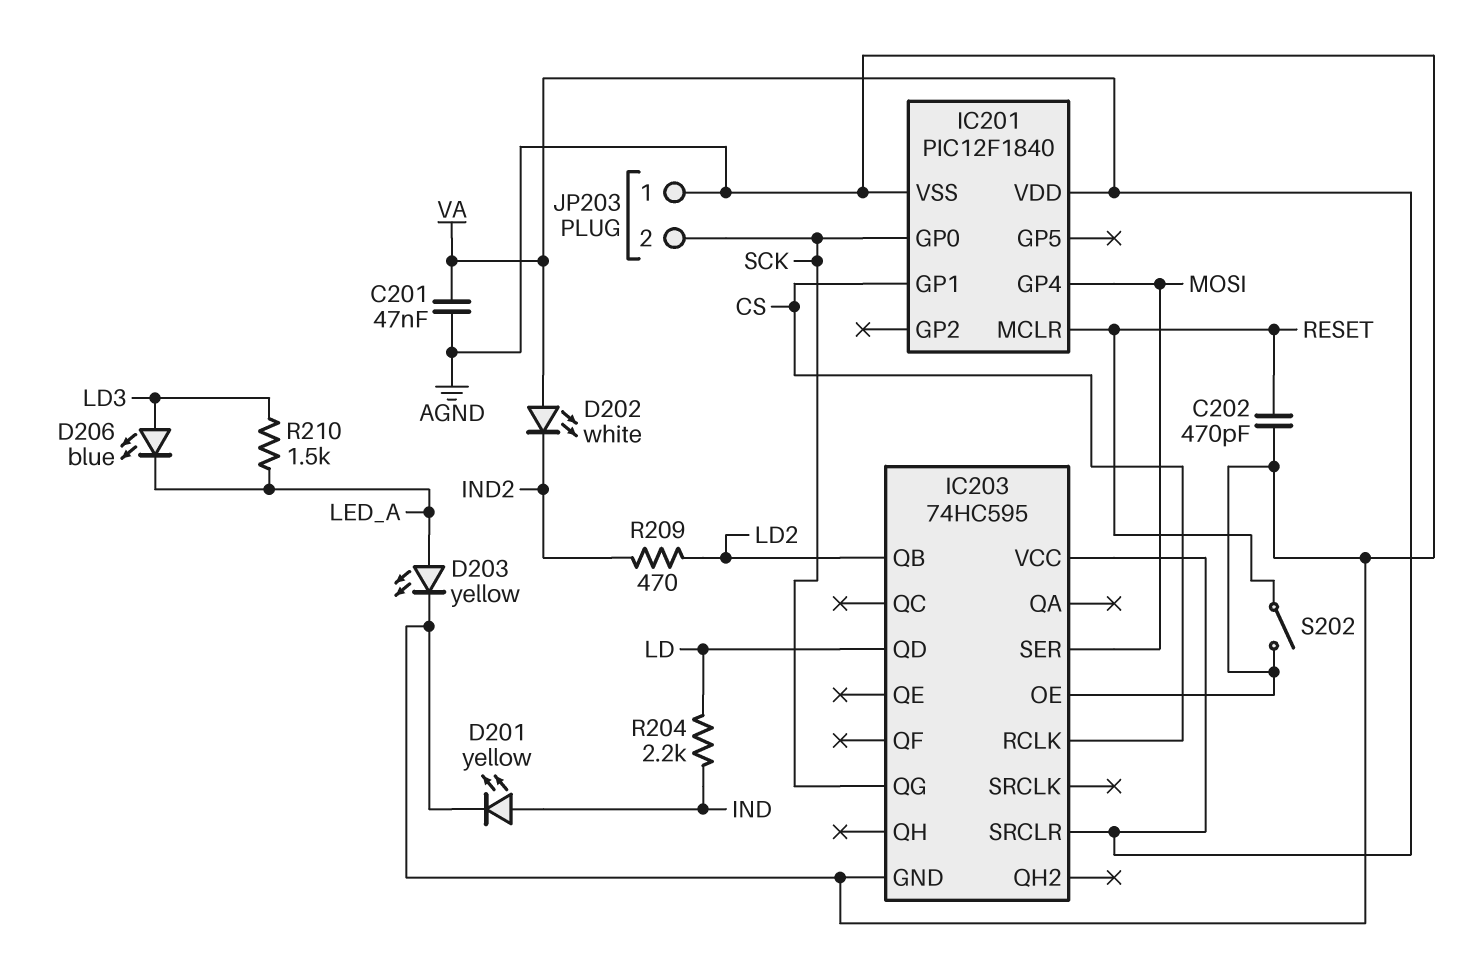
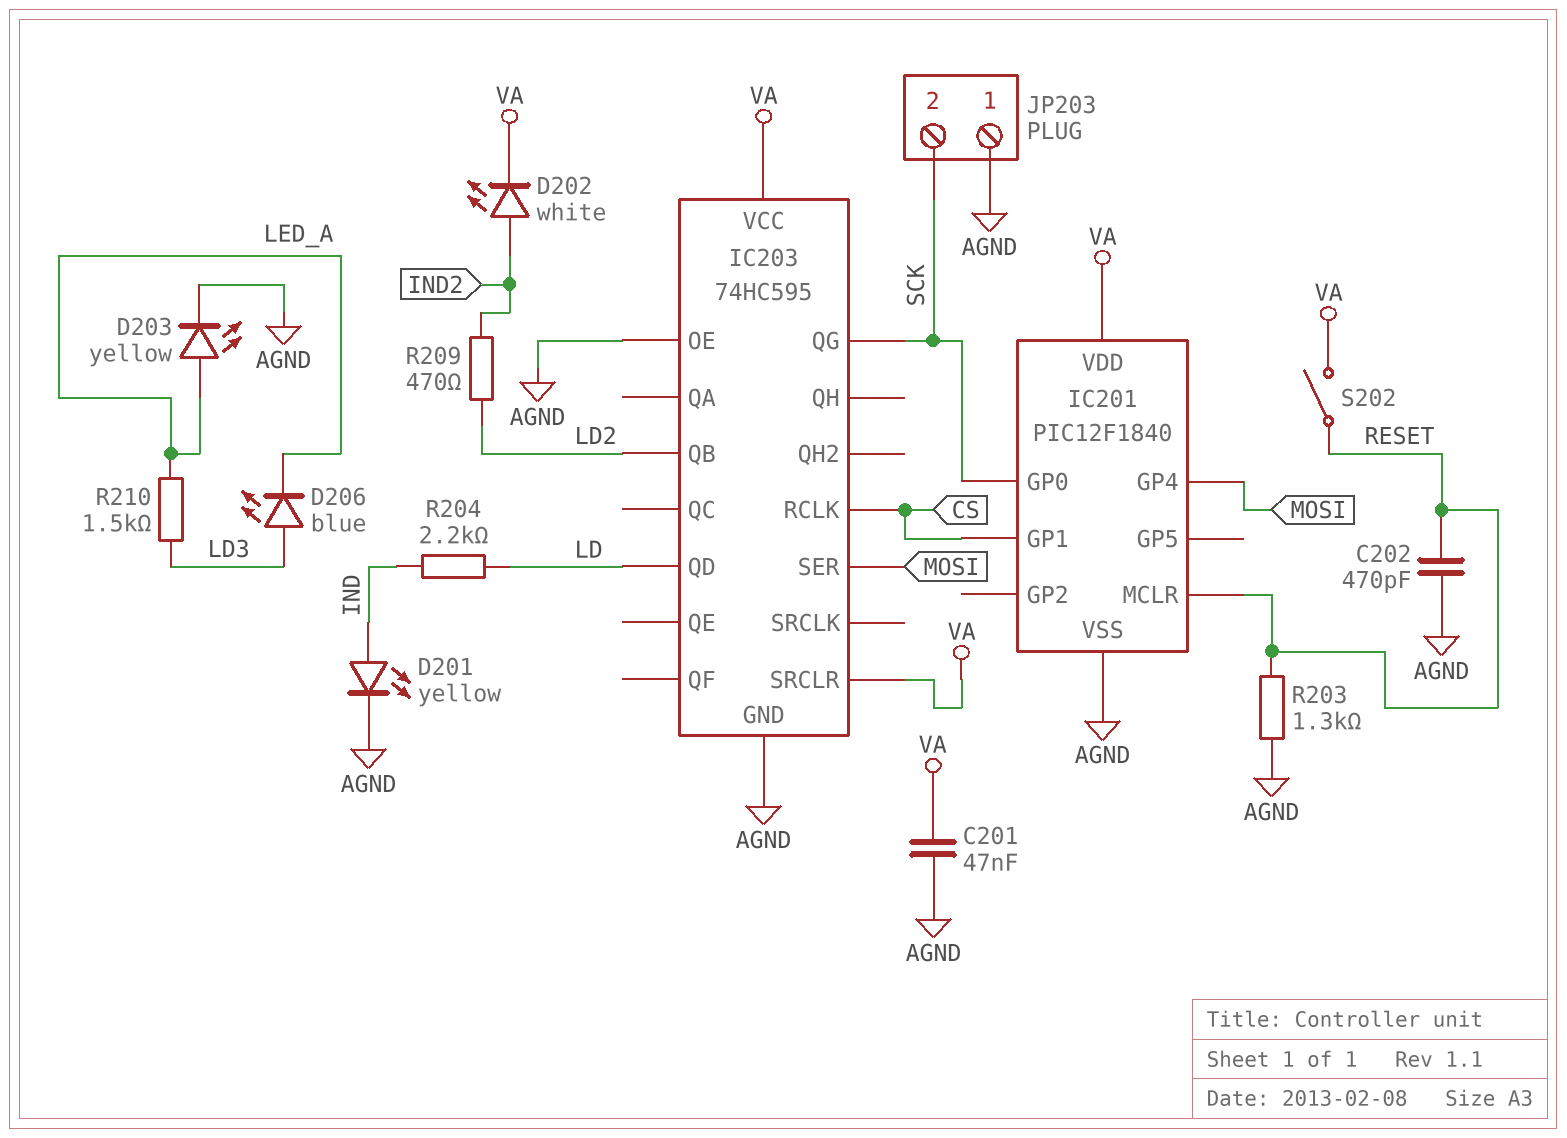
D202: LED white (A VA, K IND2) -> LED white (A IND2, K VA)
R203: none -> 1.3k (AGND, RESET)
S202: switch (AGND, RESET) -> switch (RESET, VA)

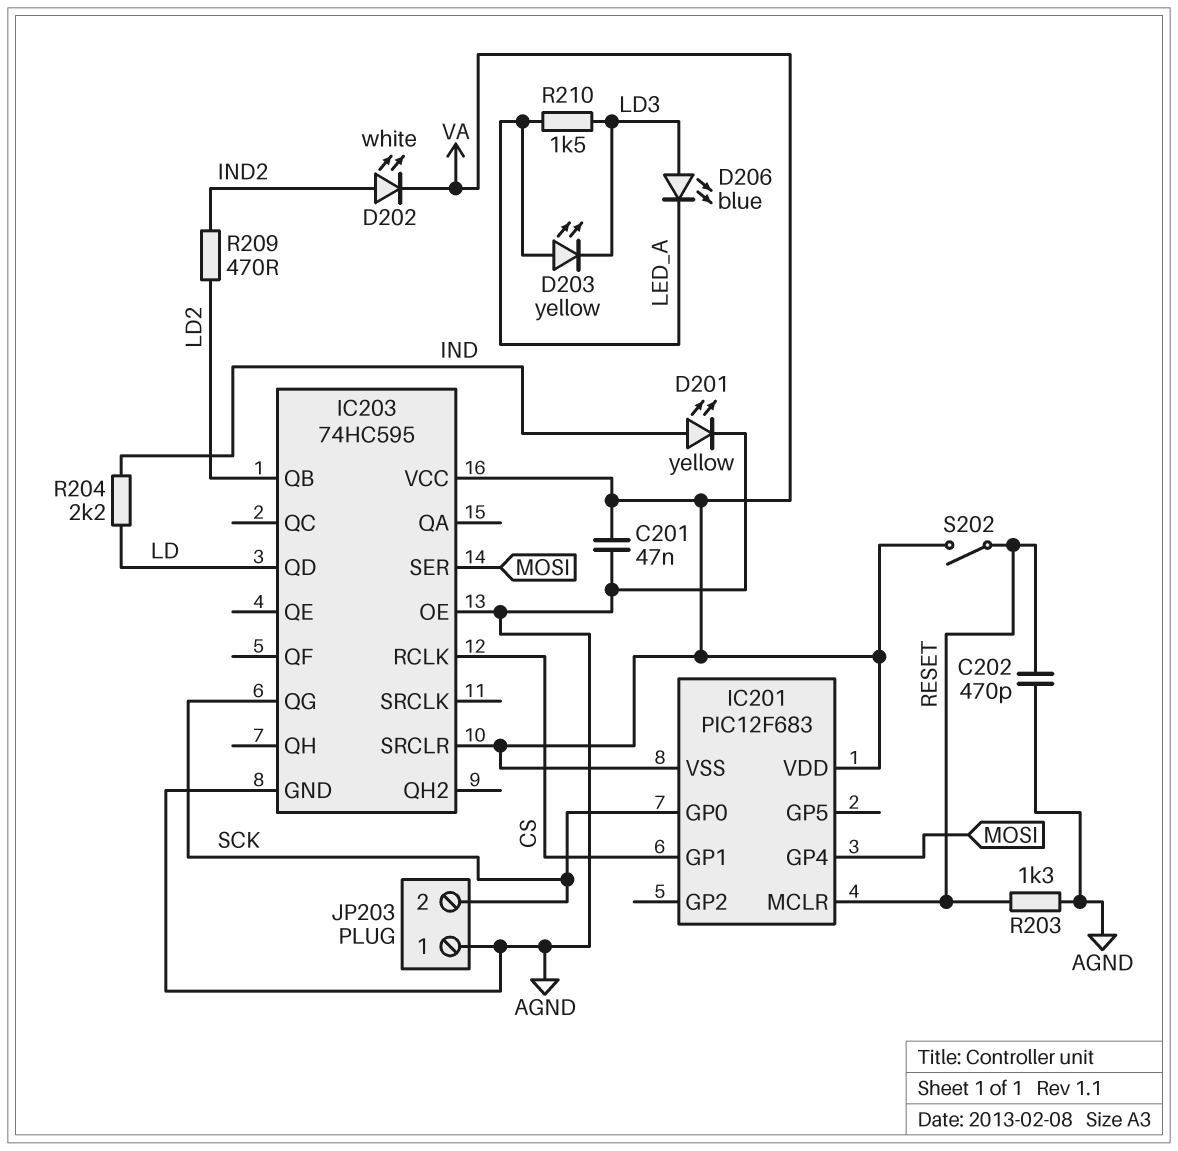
D203: LED yellow (A LED_A, K AGND) -> LED yellow (A LED_A, K LD3)
IC201: PIC12F1840 -> PIC12F683
IC201 pin VSS: AGND -> VA

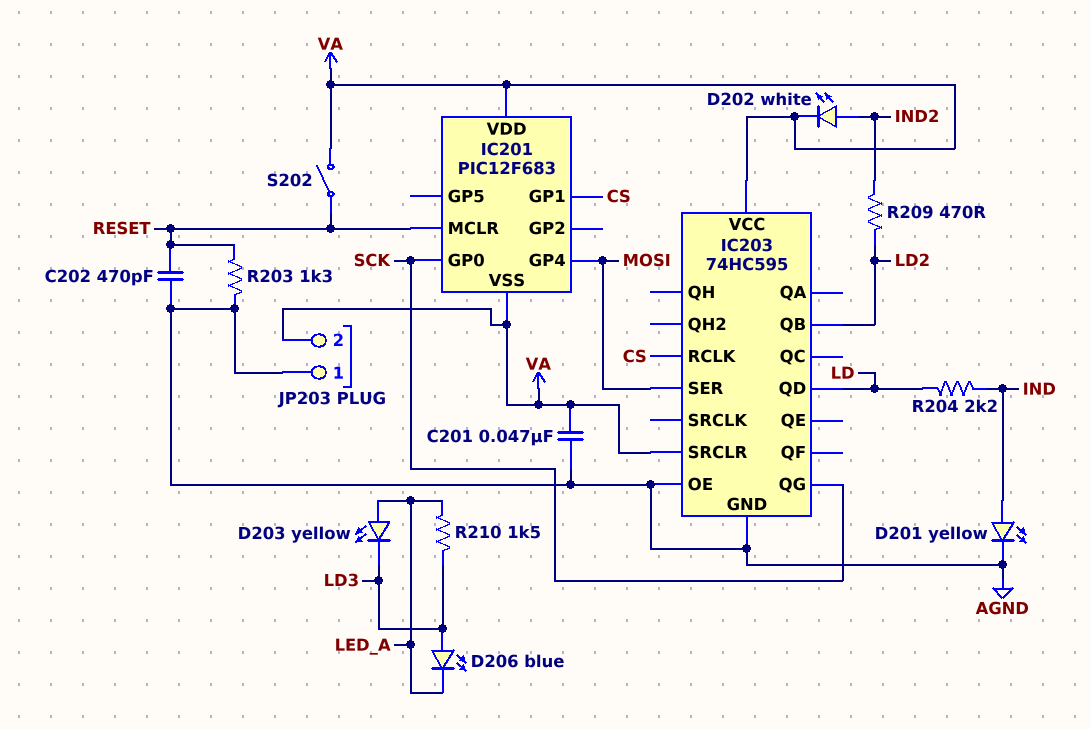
JP203 pin 2: SCK -> VA

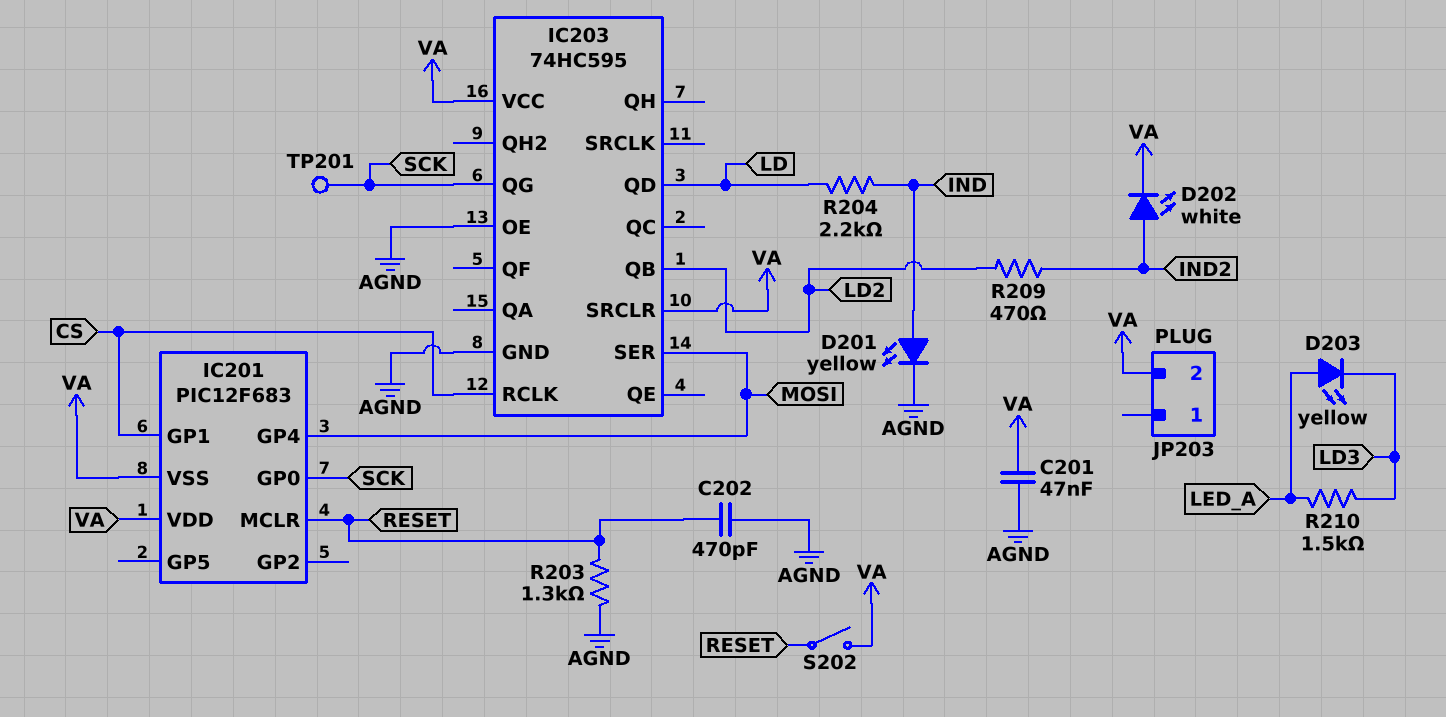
D206: LED blue (A LD3, K LED_A) -> none
JP203 pin 1: AGND -> none
TP201: none -> test point (SCK)

